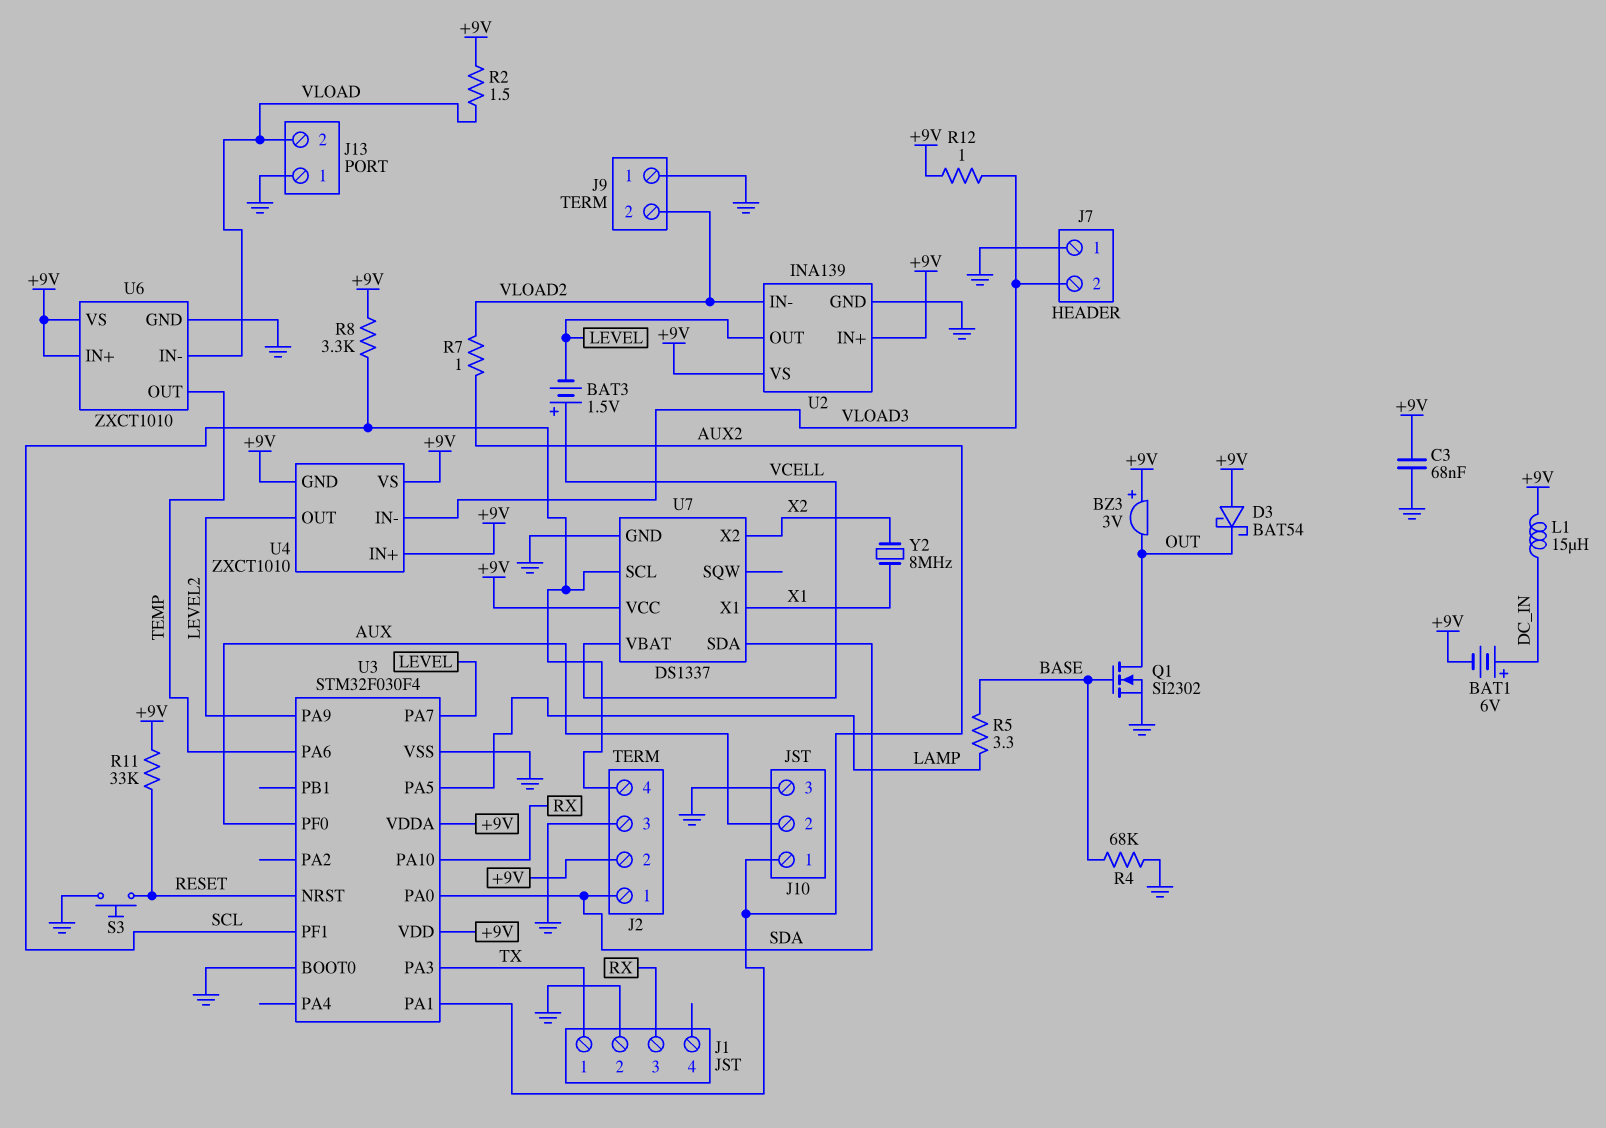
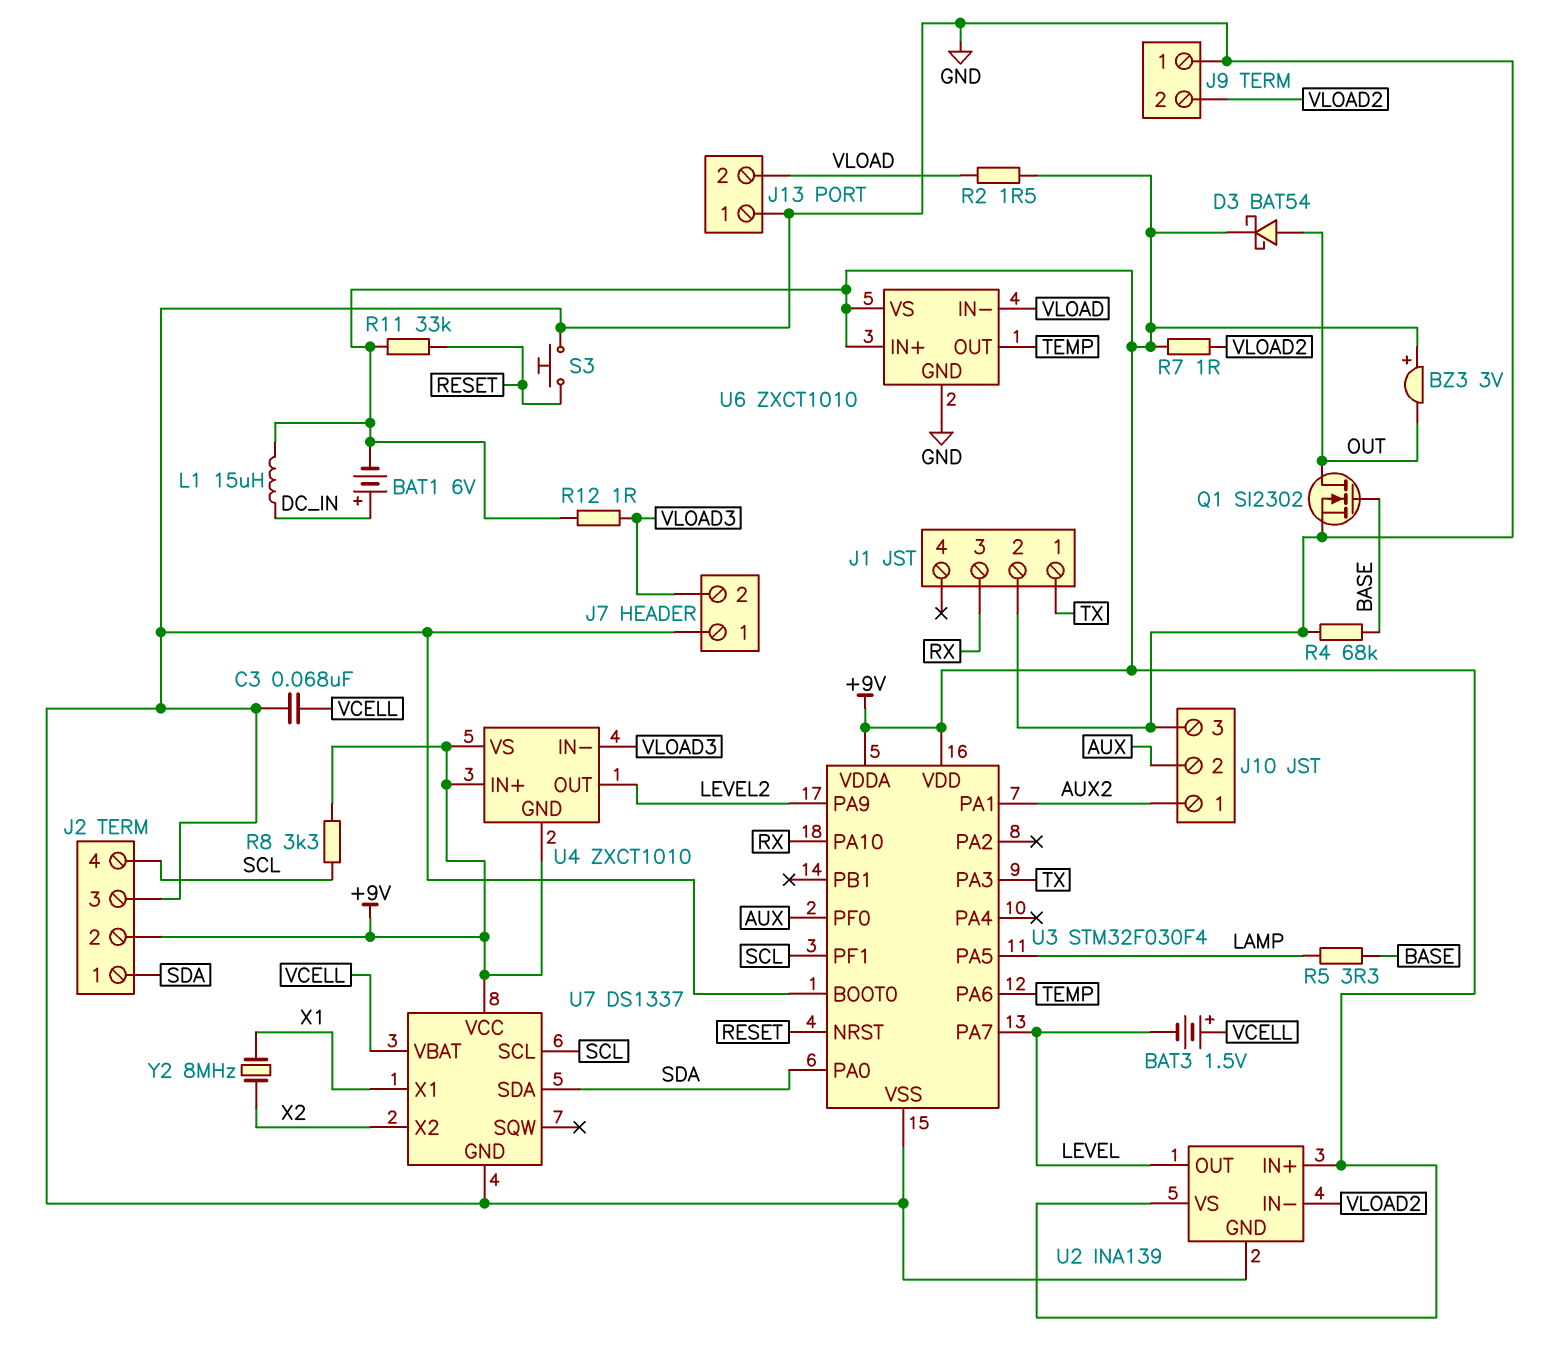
C3: 68nF (+9V, GND) -> 68nF (GND, VCELL)
D3: schottky BAT54 (A +9V, K OUT) -> schottky BAT54 (A OUT, K +9V)
R7: 1 (AUX2, VLOAD2) -> 1 (+9V, VLOAD2)

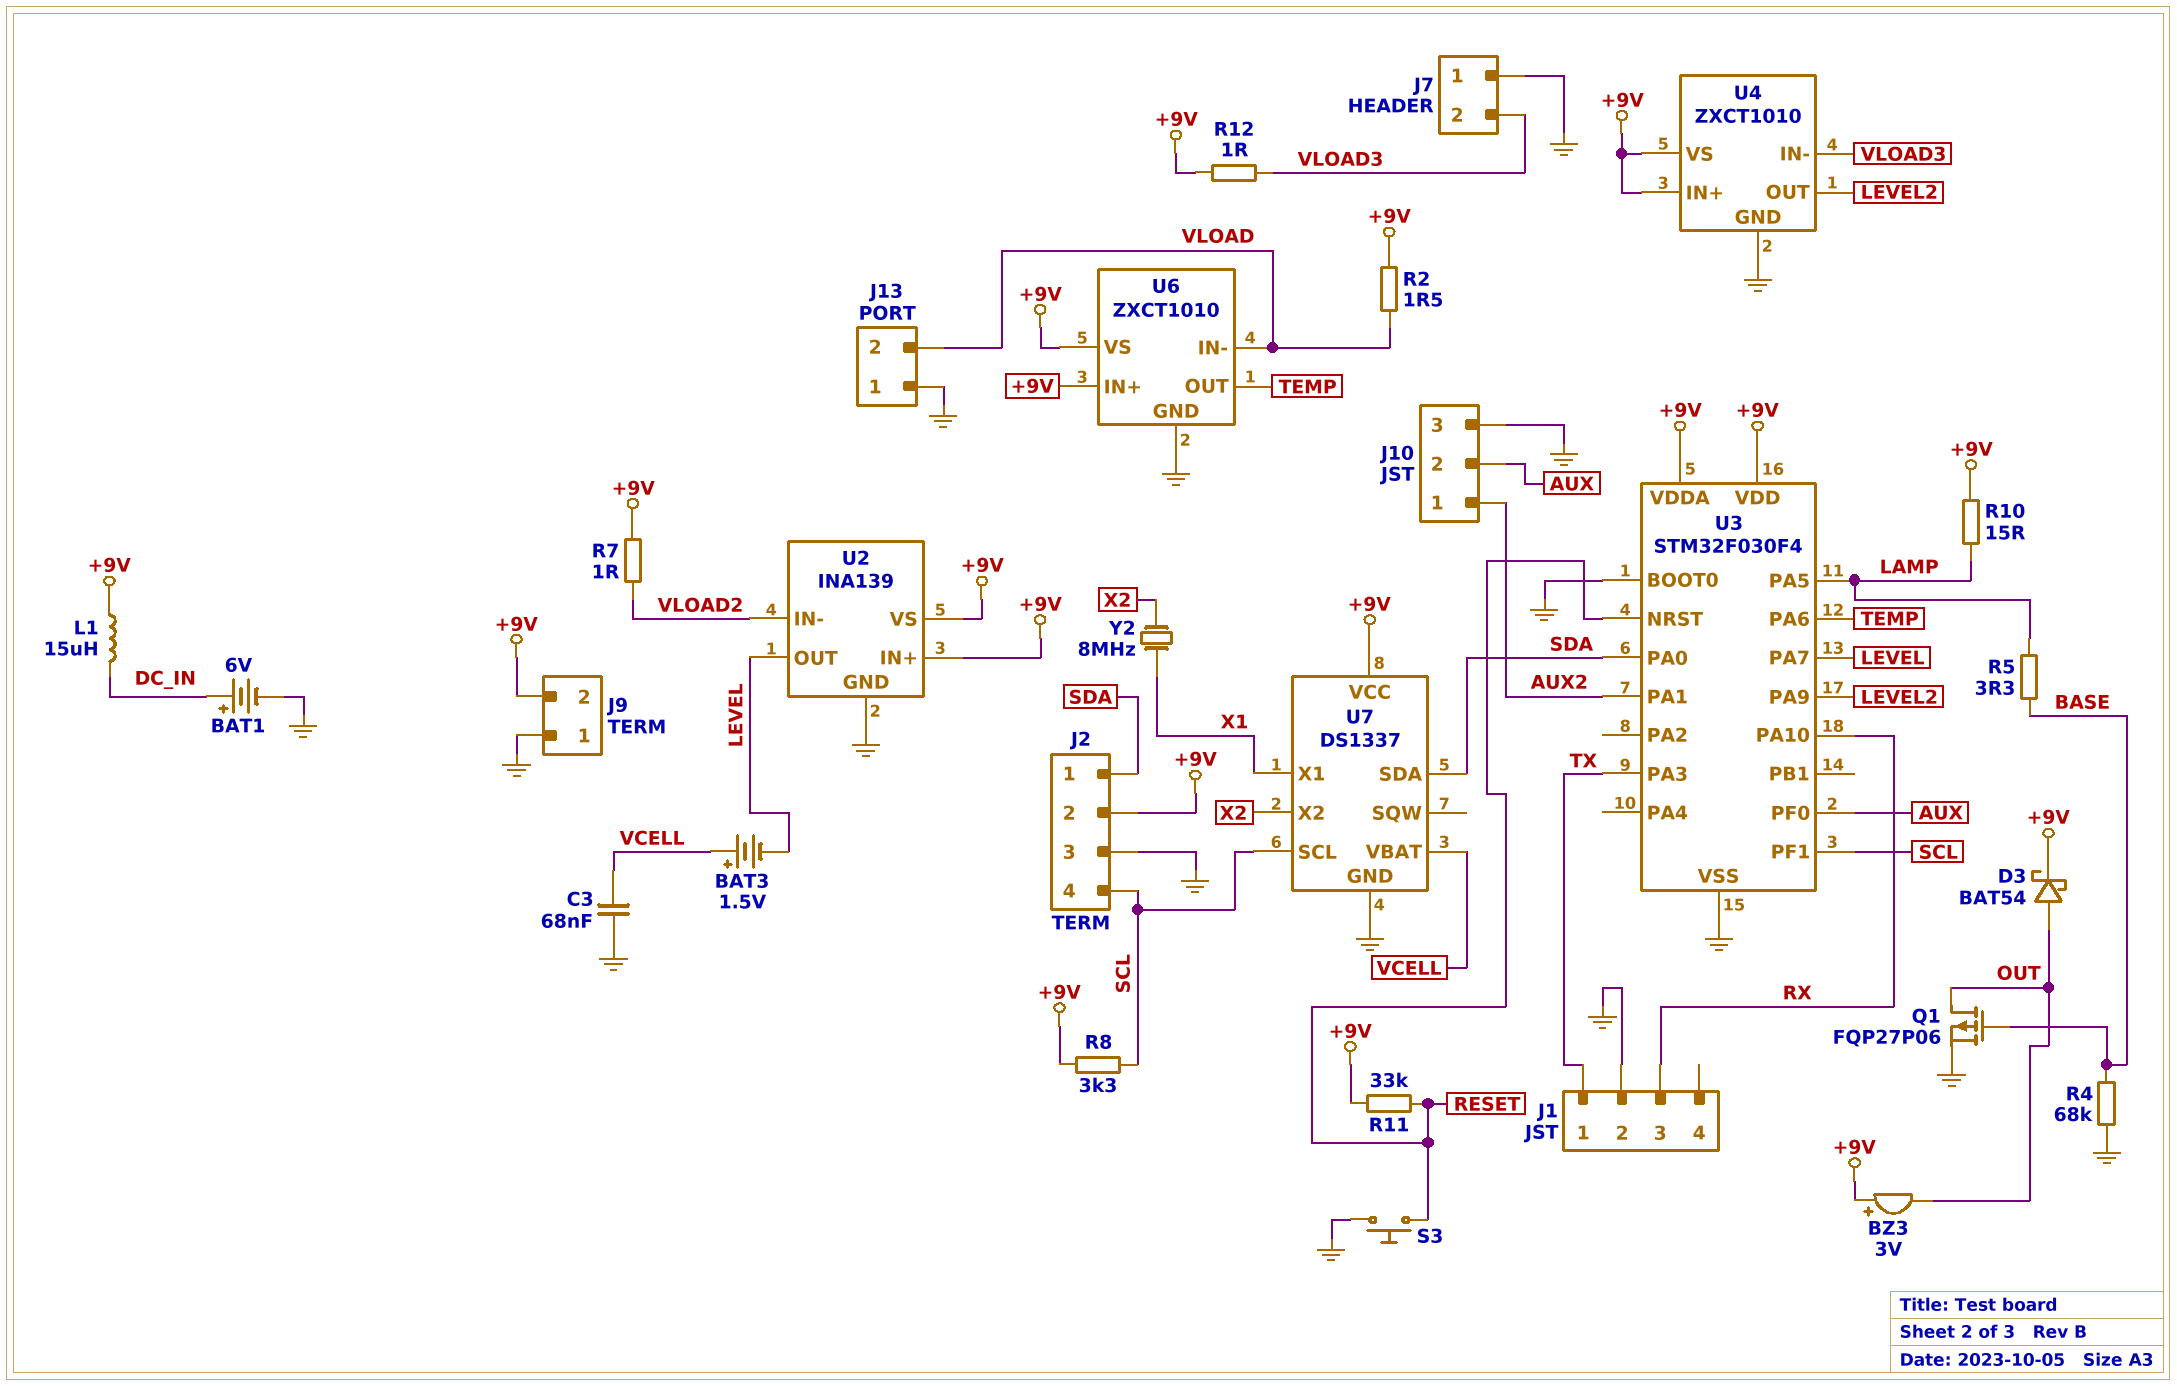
BAT1: 6V (plus DC_IN, minus +9V) -> 6V (plus DC_IN, minus GND)
J9 pin 2: VLOAD2 -> +9V
Q1: NMOS SI2302 (G BASE, D OUT, S GND) -> PMOS FQP27P06 (G BASE, D OUT, S GND)
R10: none -> 15 (+9V, LAMP)
U4 pin GND: +9V -> GND

